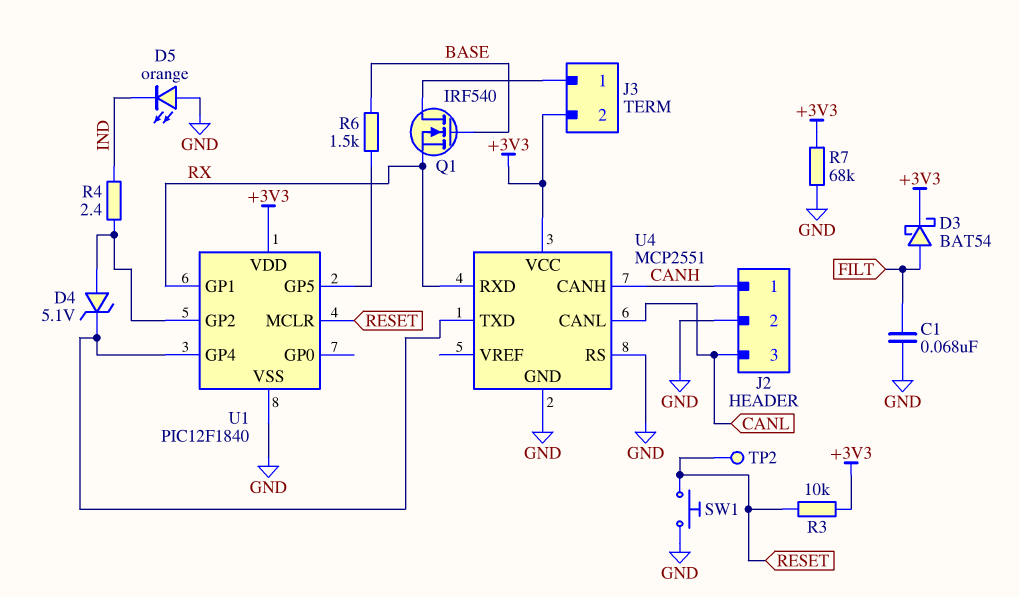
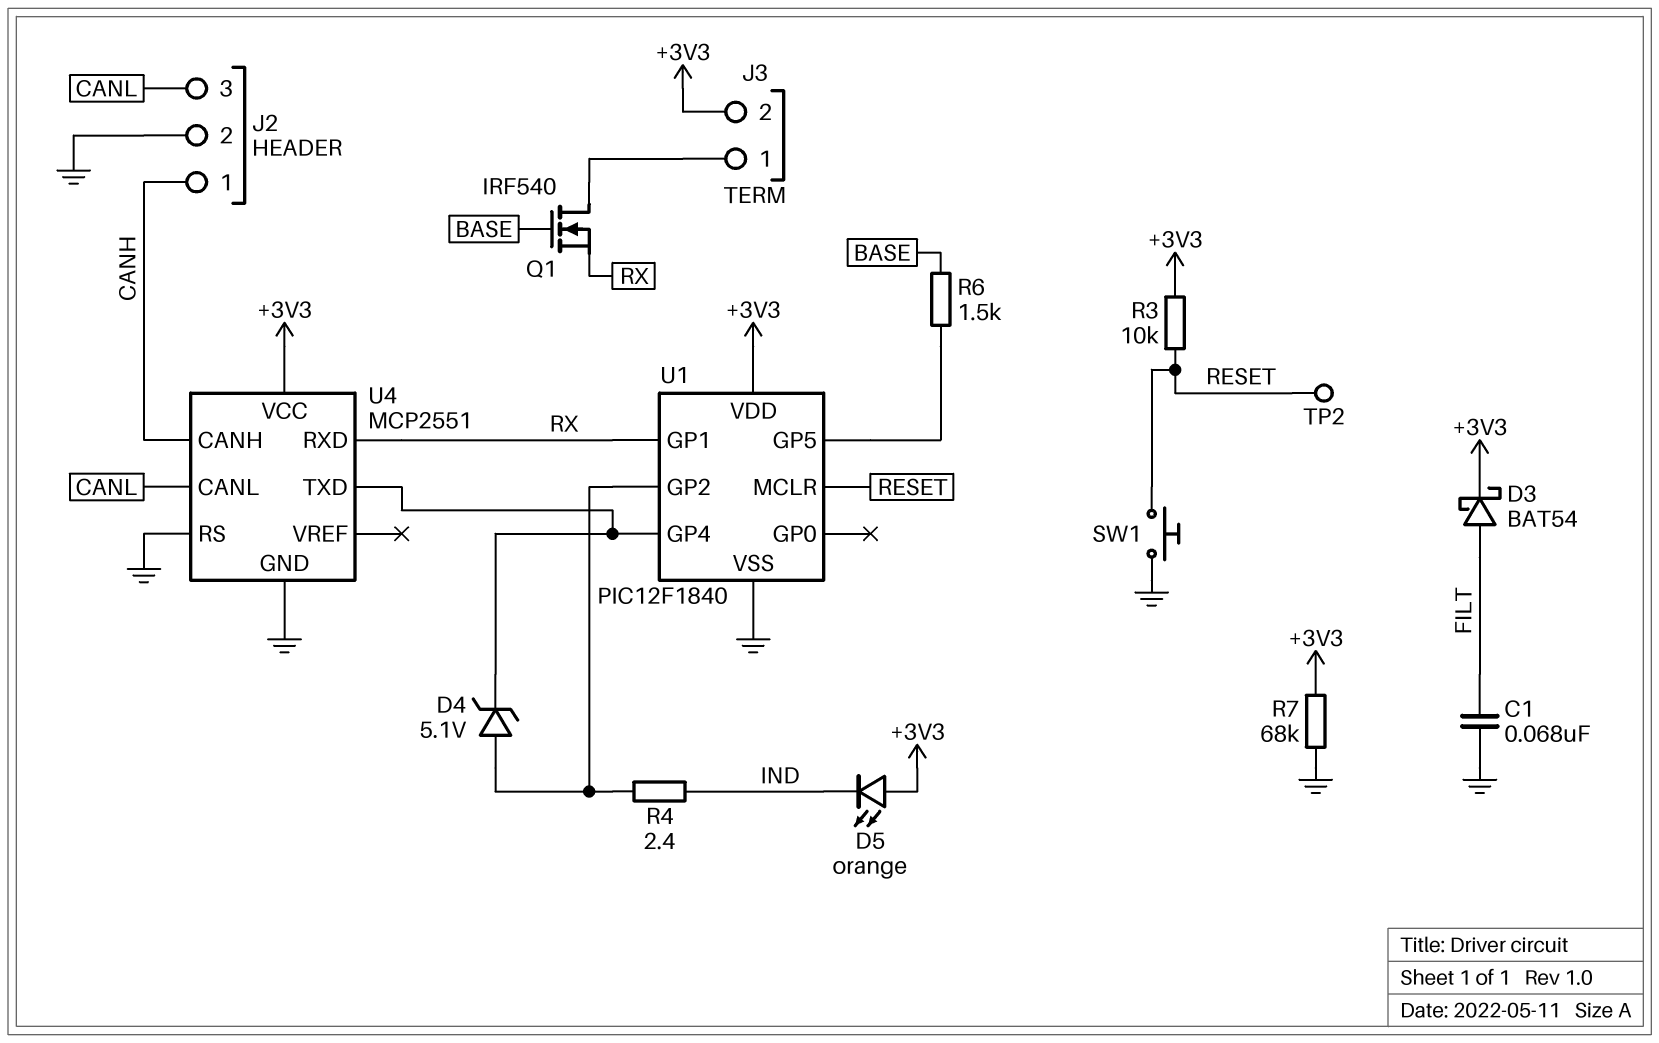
D5: LED orange (A GND, K IND) -> LED orange (A +3V3, K IND)

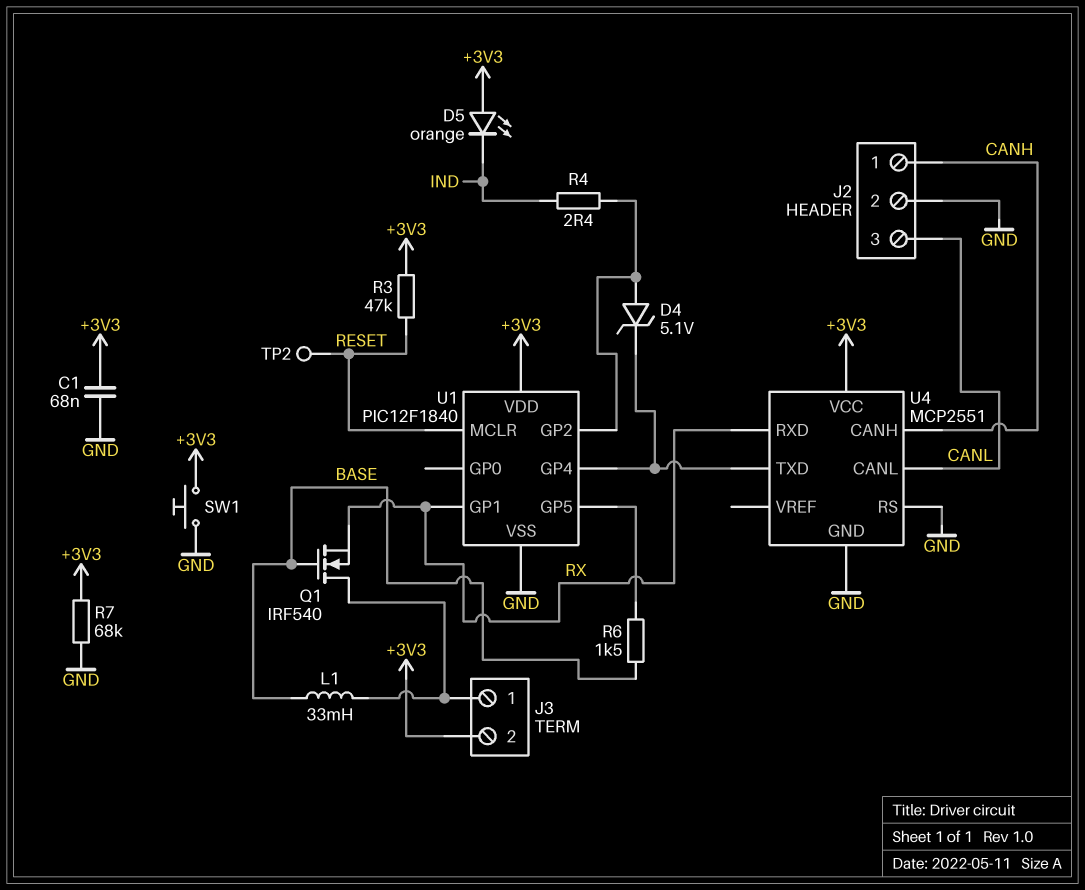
C1: 68nF (FILT, GND) -> 68nF (+3V3, GND)
D3: schottky BAT54 (A FILT, K +3V3) -> none
L1: none -> 33mH (BASE, J3/1)
R3: 10k (+3V3, RESET) -> 47k (+3V3, RESET)
SW1: button (GND, RESET) -> button (+3V3, GND)

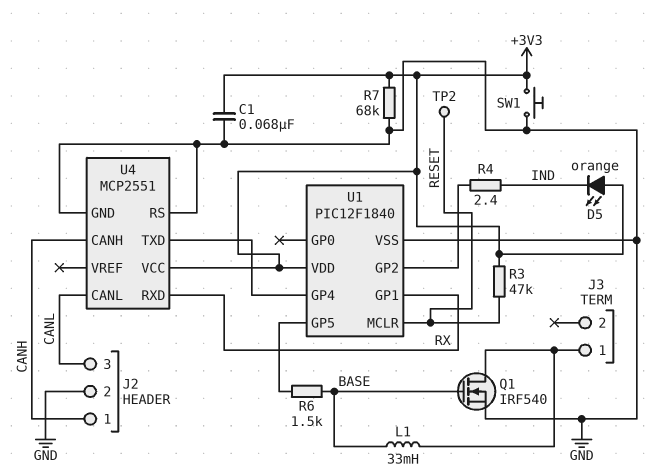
D4: zener 5.1V (A U1/GP2, K U1/GP4) -> none
J3 pin 2: +3V3 -> none
Q1: NMOS IRF540 (G BASE, D J3/1, S RX) -> NMOS IRF540 (G BASE, D J3/1, S GND)

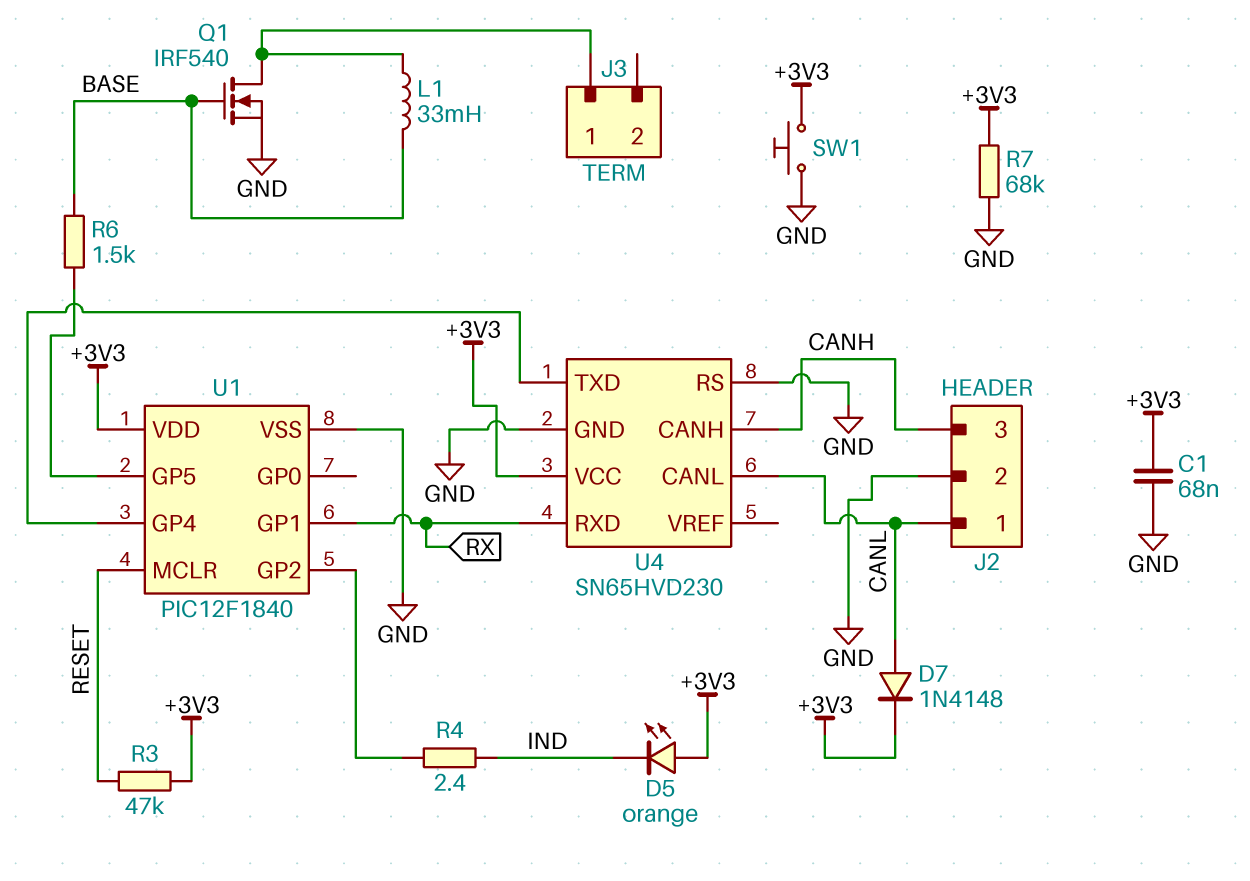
D7: none -> diode 1N4148 (A CANL, K +3V3)
J2 pin 1: CANH -> CANL
J2 pin 3: CANL -> CANH
TP2: test point (RESET) -> none
U4: MCP2551 -> SN65HVD230

